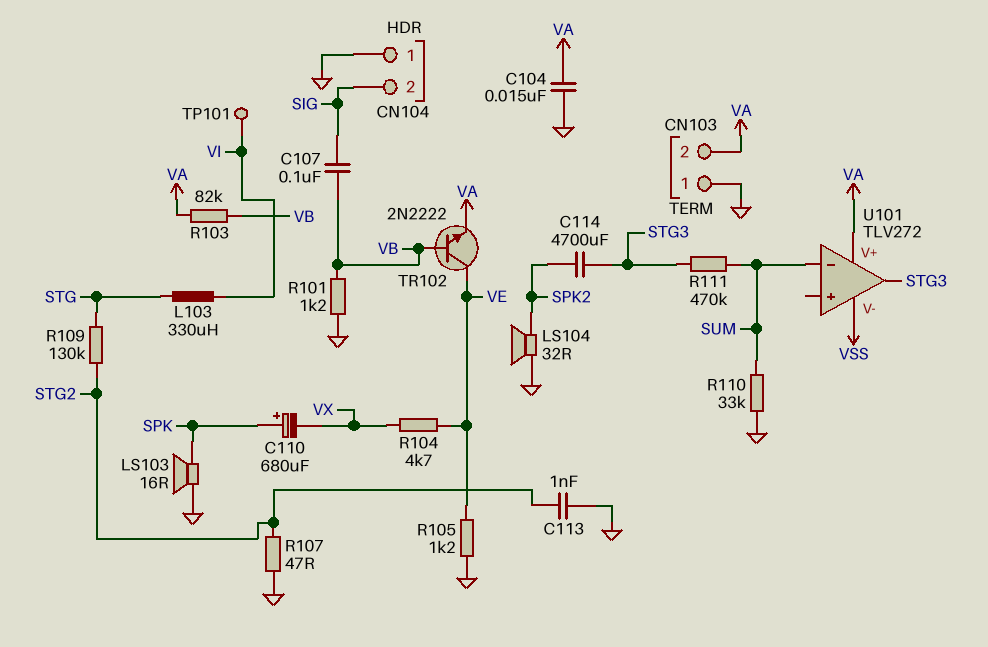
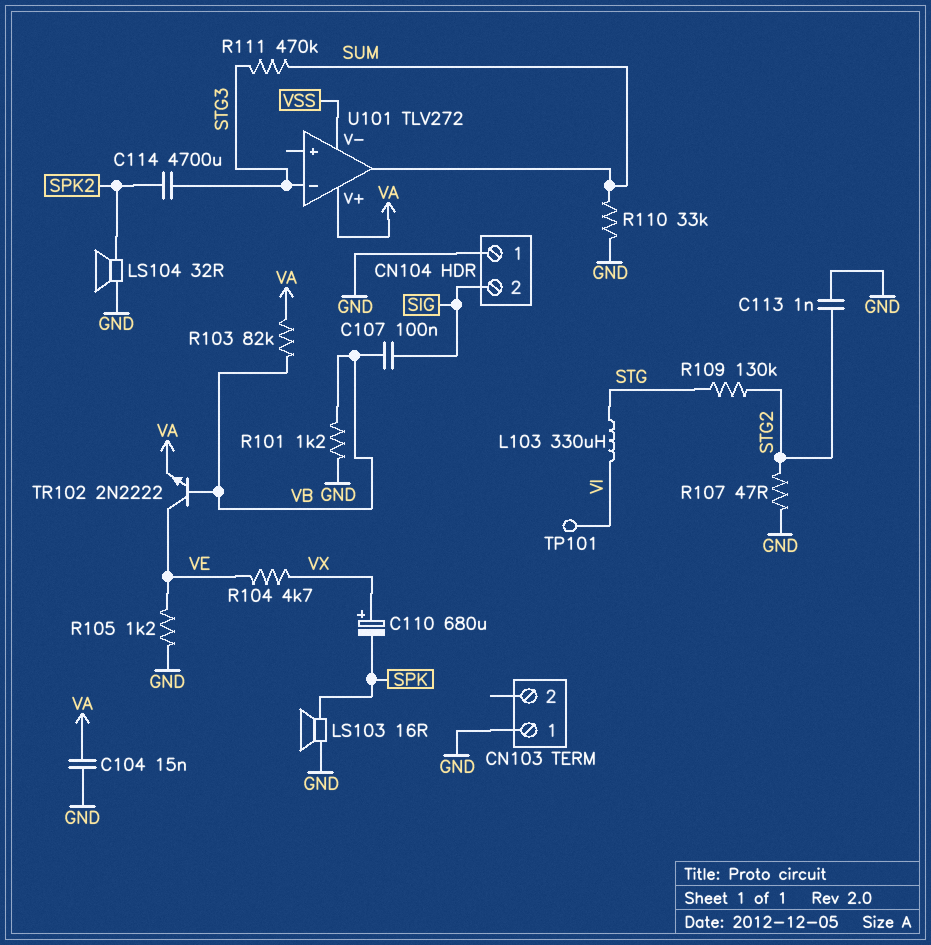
C110: 680uF (plus SPK, minus VX) -> 680uF (plus VX, minus SPK)
CN103 pin 2: VA -> none
U101 pin in-: SUM -> STG3
U101 pin out: STG3 -> SUM

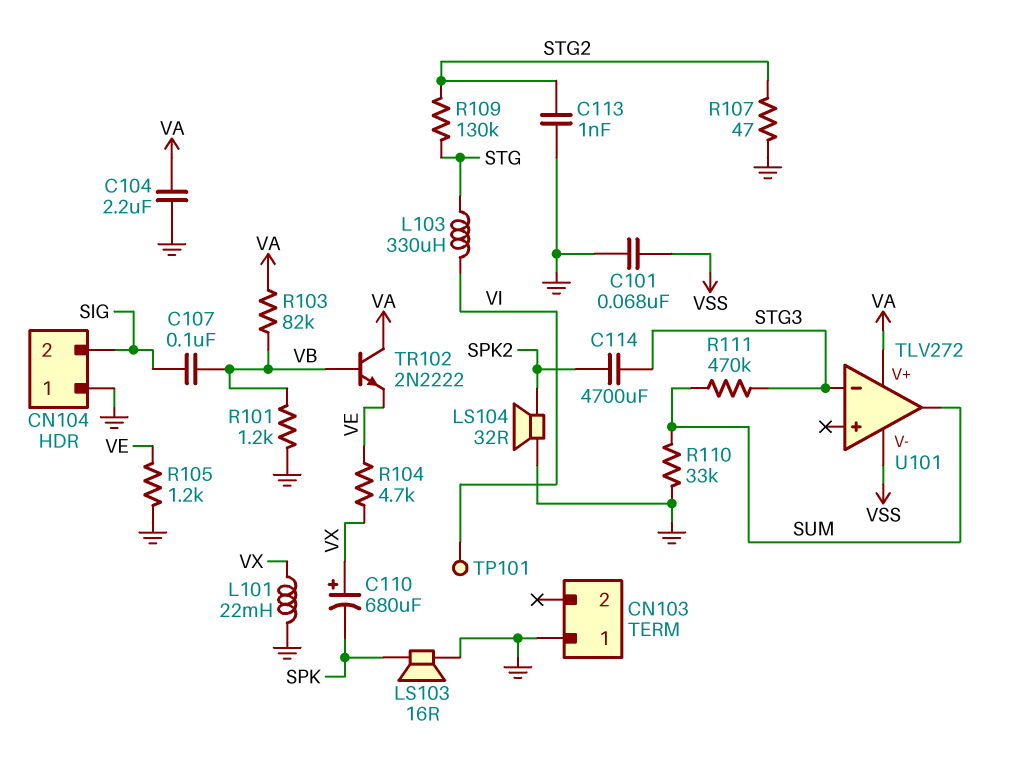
C101: none -> 68nF (GND, VSS)
C104: 15nF (GND, VA) -> 2.2uF (GND, VA)
L101: none -> 22mH (GND, VX)
TR102: NPN 2N2222 (B VB, C VE, E VA) -> NPN 2N2222 (B VB, C VA, E VE)

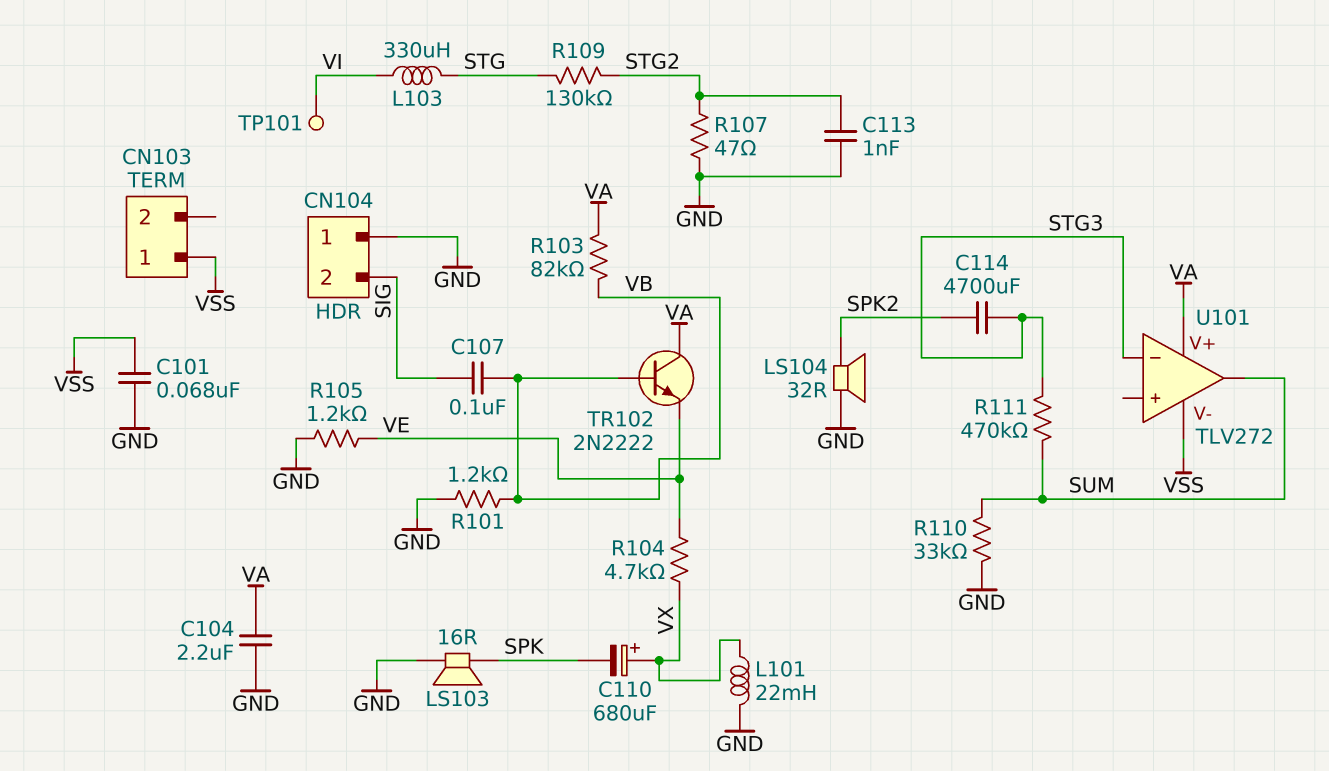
CN103 pin 1: GND -> VSS

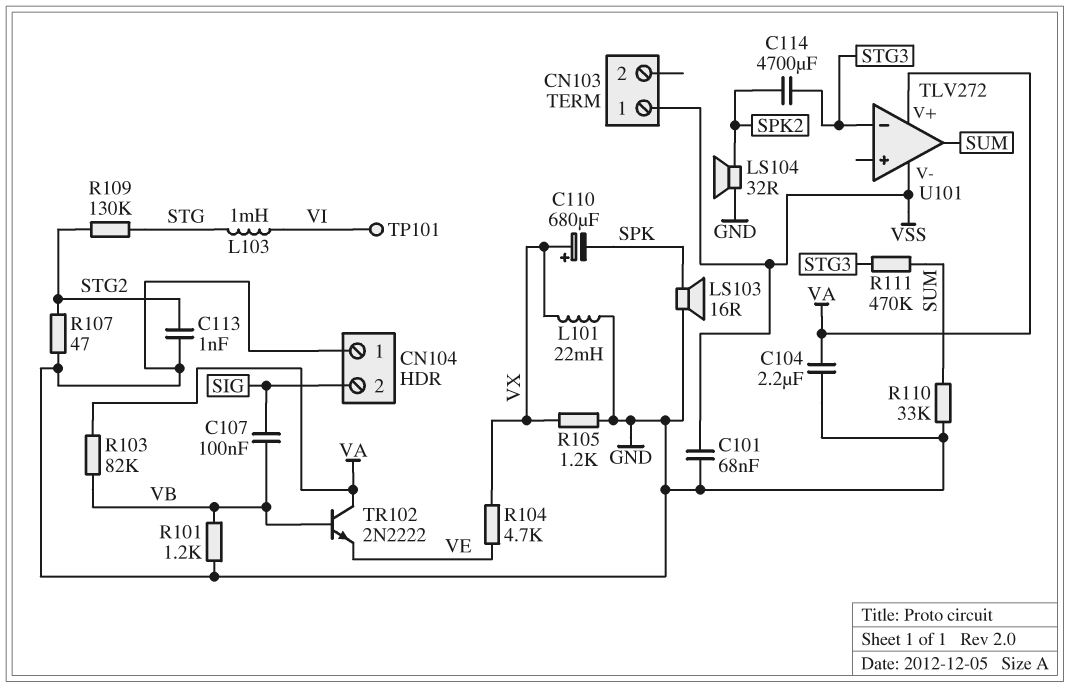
L103: 330uH (STG, VI) -> 1mH (STG, VI)
R105: 1.2k (GND, VE) -> 1.2k (GND, VX)

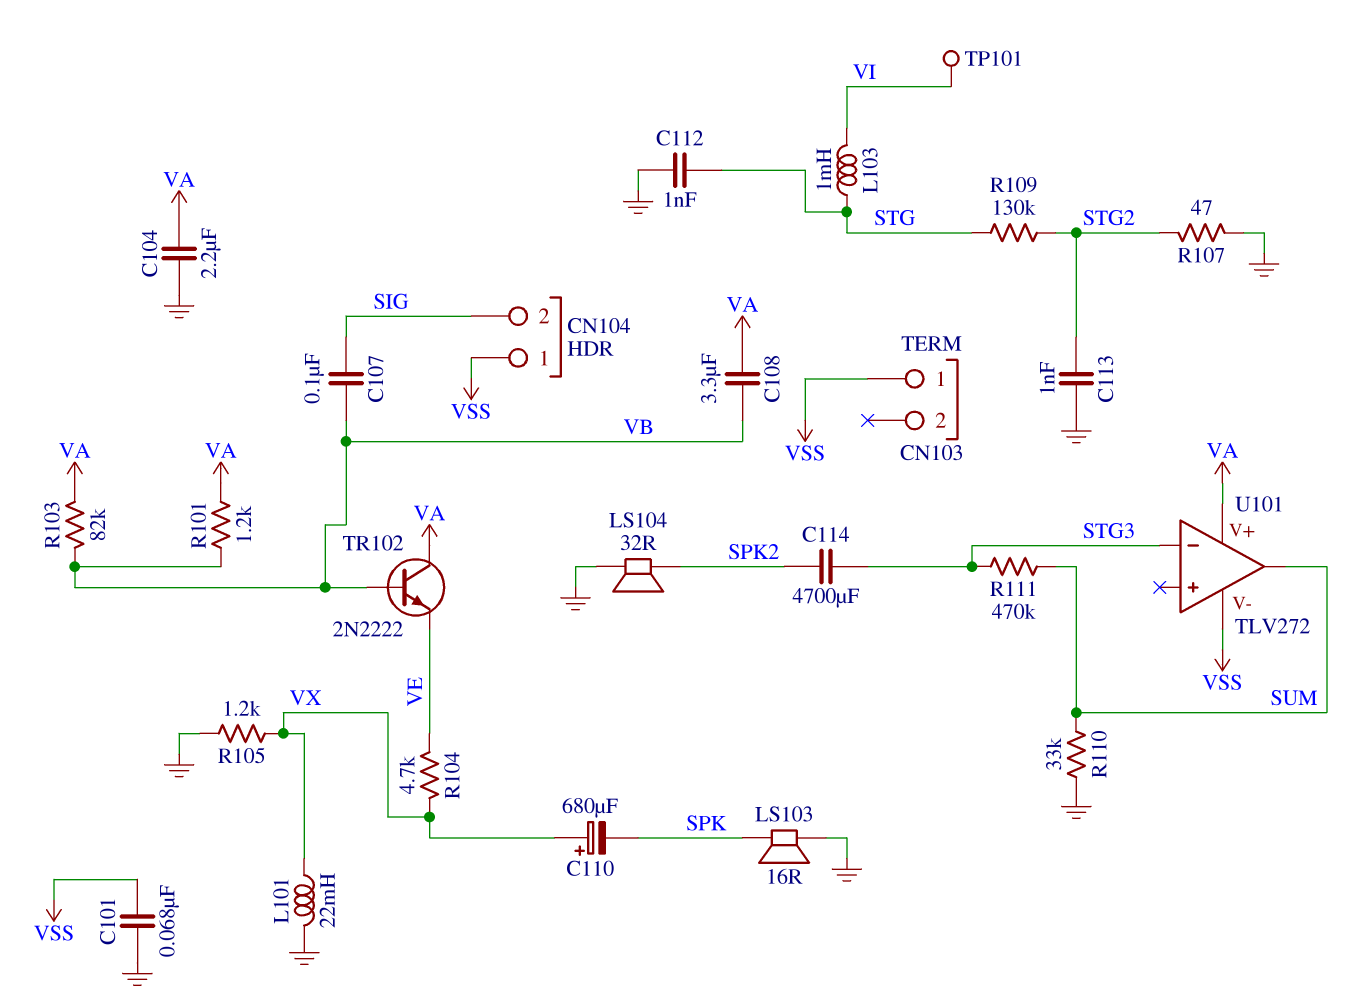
C108: none -> 3.3uF (VA, VB)
C112: none -> 1nF (GND, STG)
CN104 pin 1: GND -> VSS
R101: 1.2k (GND, VB) -> 1.2k (VA, VB)

